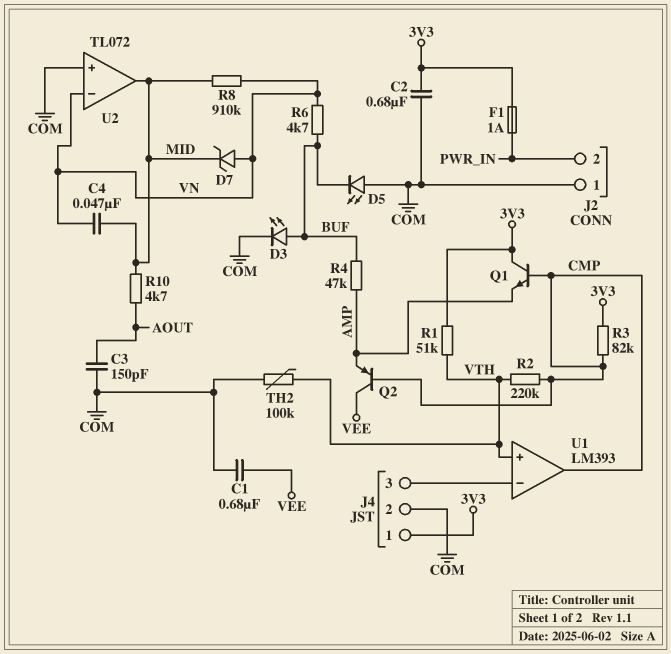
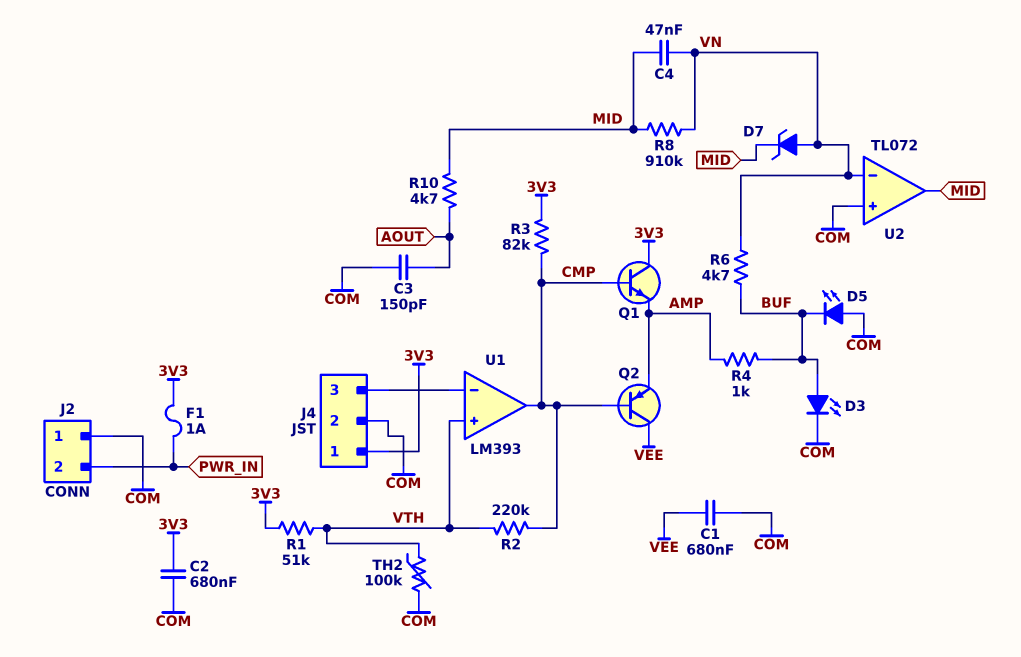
R4: 47k (AMP, BUF) -> 1k (AMP, BUF)

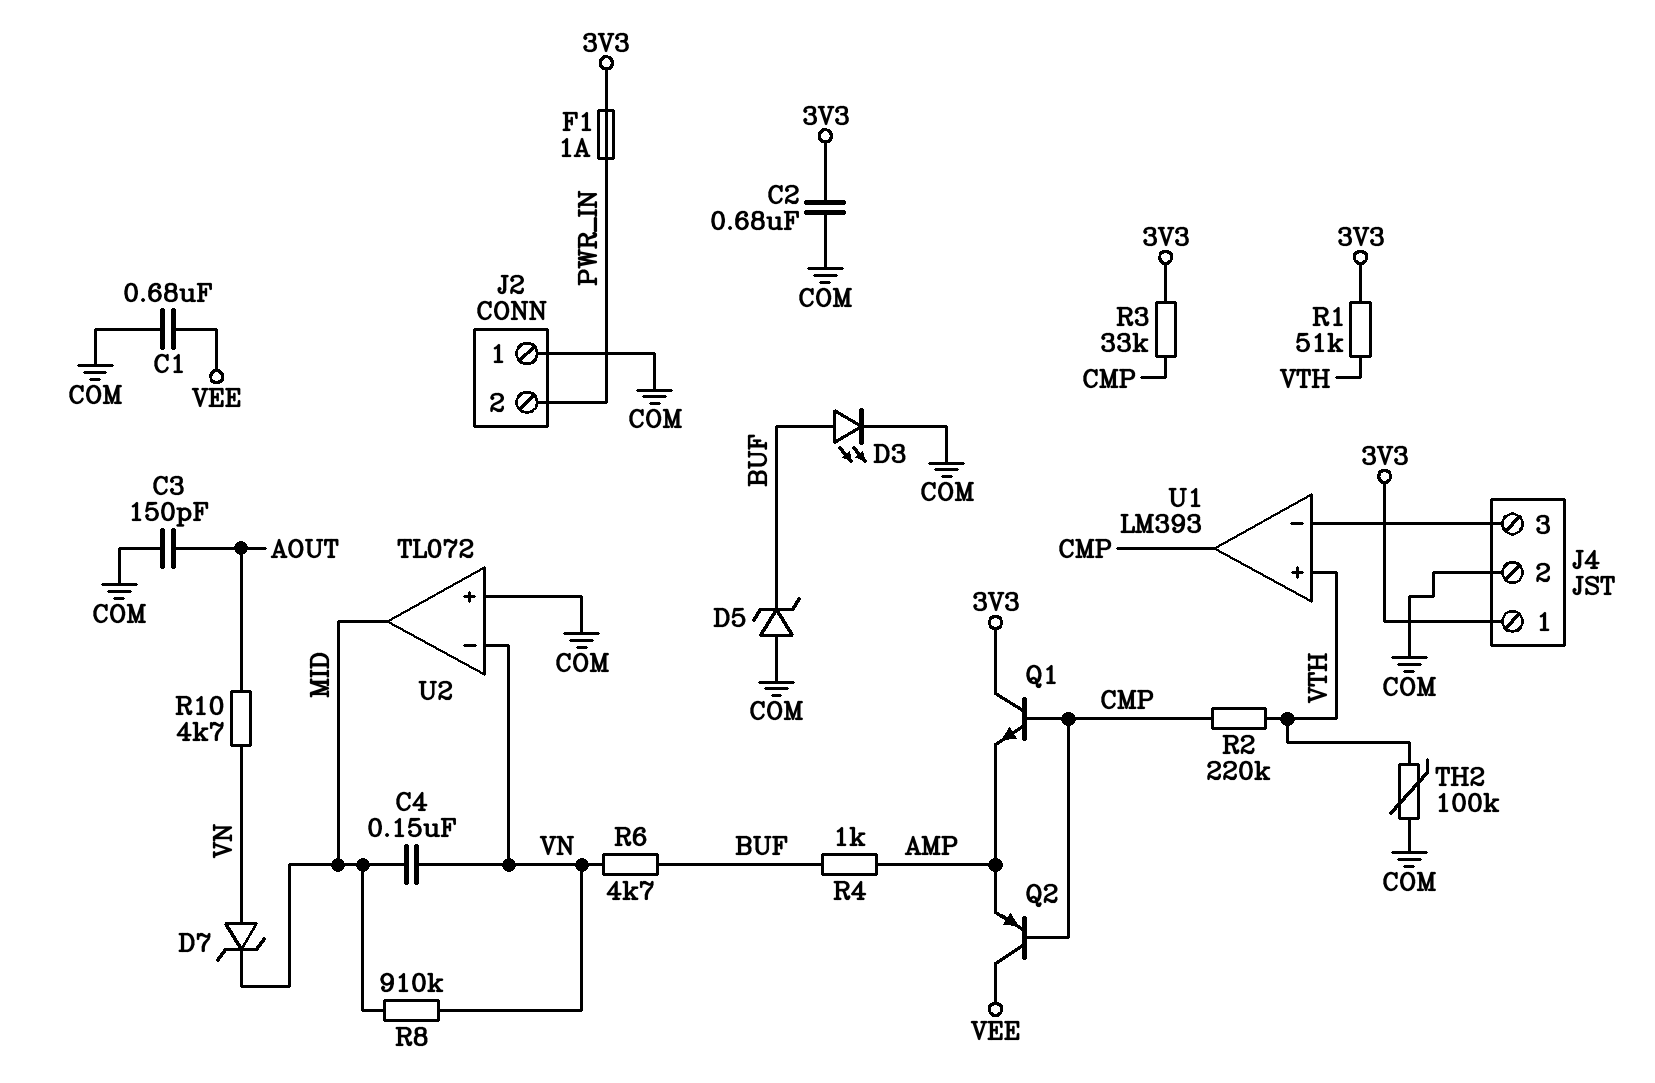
C4: 47nF (MID, VN) -> 150nF (MID, VN)
D5: LED (A COM, K BUF) -> zener (A COM, K BUF)
R3: 82k (3V3, CMP) -> 33k (3V3, CMP)
R10: 4.7k (AOUT, MID) -> 4.7k (AOUT, VN)

